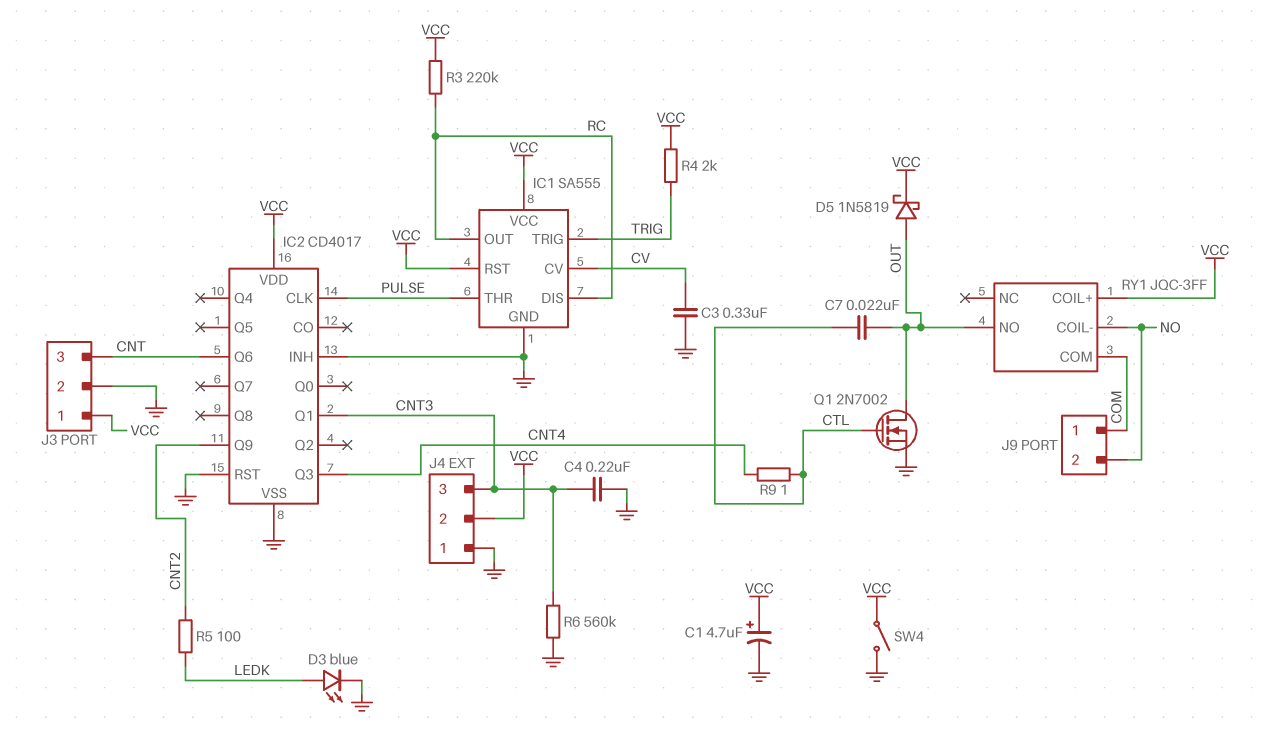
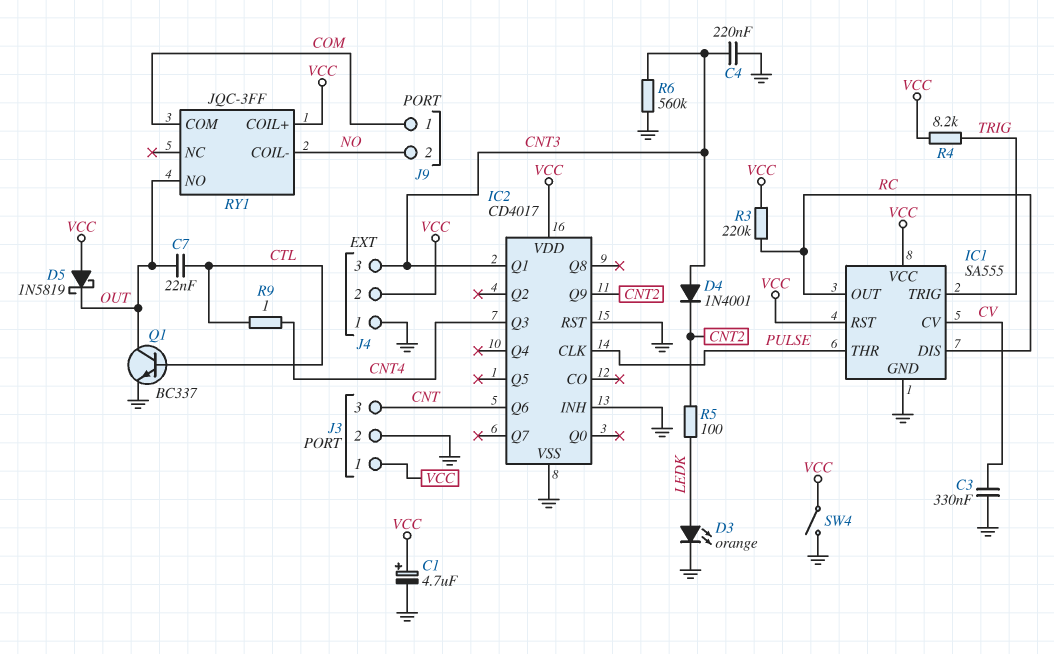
D3: LED blue (A LEDK, K GND) -> LED orange (A LEDK, K GND)
D4: none -> diode 1N4001 (A CNT3, K CNT2)
D5: schottky 1N5819 (A OUT, K VCC) -> schottky 1N5819 (A VCC, K OUT)
Q1: NMOS 2N7002 (G CTL, D OUT, S GND) -> NPN BC337 (B CTL, C OUT, E GND)
R4: 2k (TRIG, VCC) -> 8.2k (TRIG, VCC)

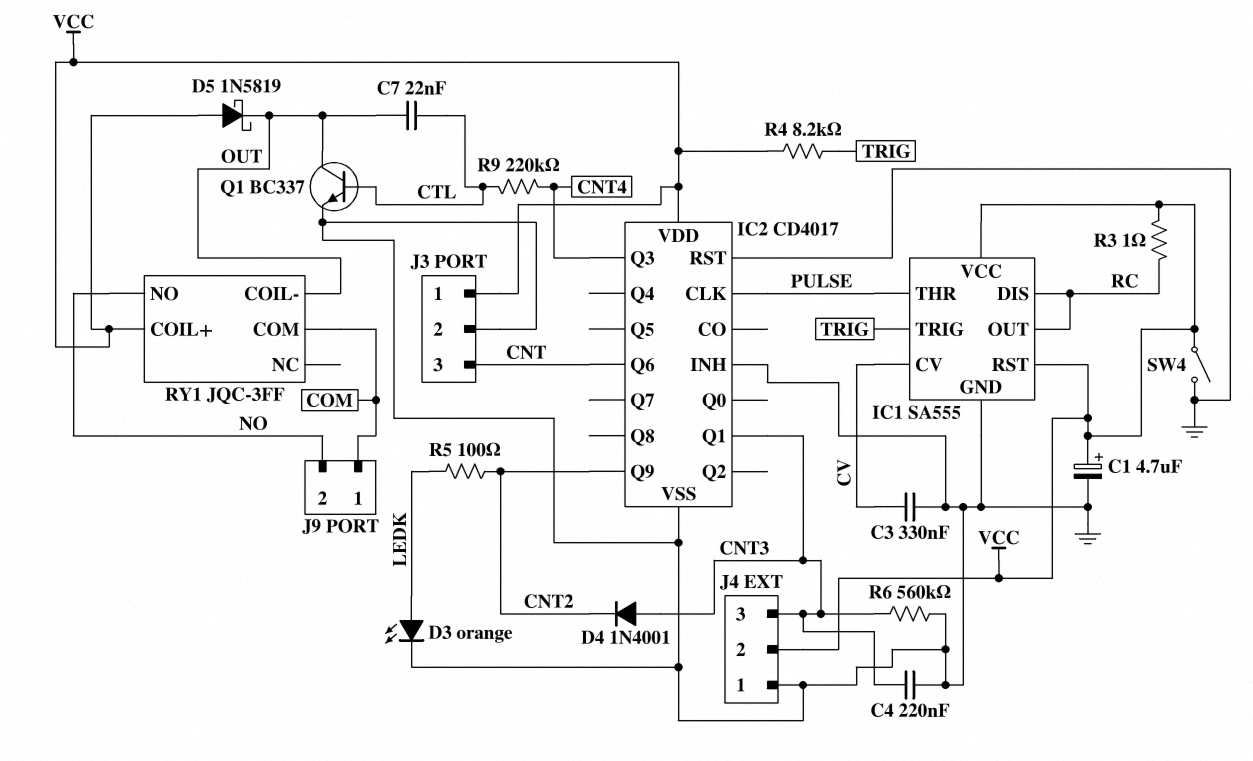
R3: 220k (RC, VCC) -> 1 (RC, VCC)
R9: 1 (CNT4, CTL) -> 220k (CNT4, CTL)
RY1 pin COIL-: NO -> OUT
RY1 pin NO: OUT -> NO

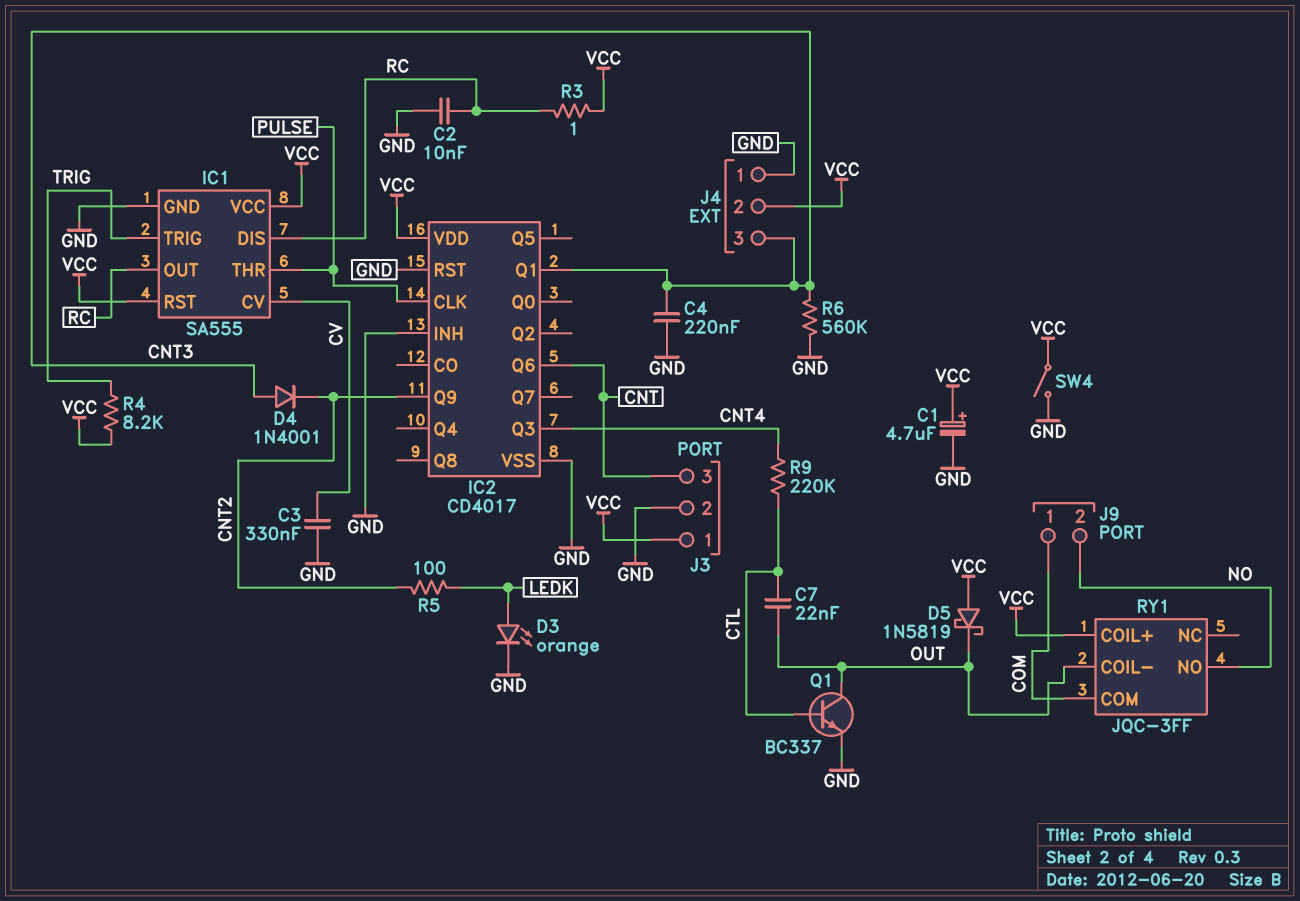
C2: none -> 10nF (GND, RC)

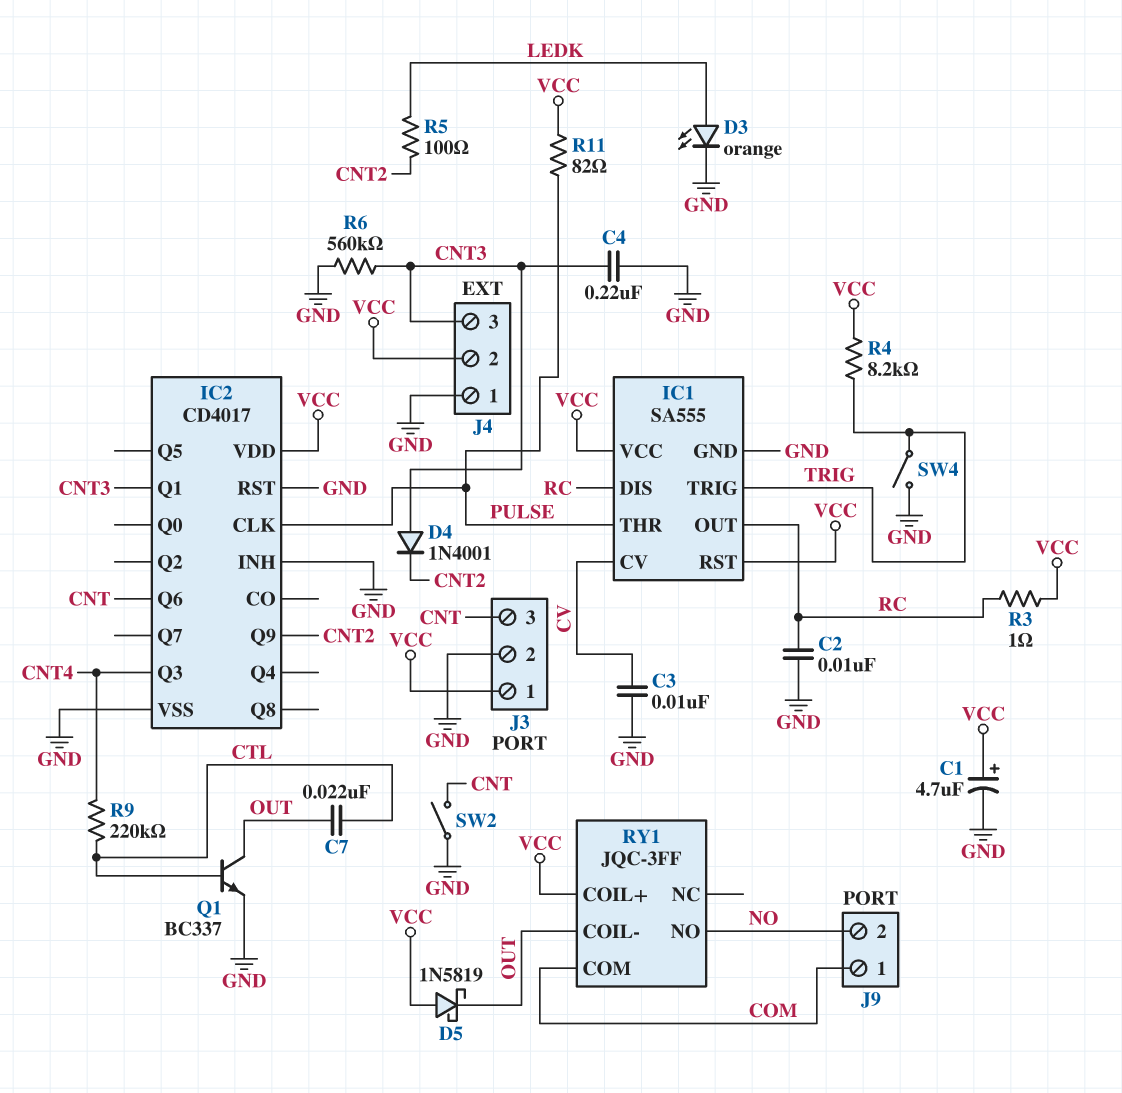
C3: 330nF (CV, GND) -> 10nF (CV, GND)
R11: none -> 82 (PULSE, VCC)
SW2: none -> switch (CNT, GND)
SW4: switch (GND, VCC) -> switch (GND, TRIG)

